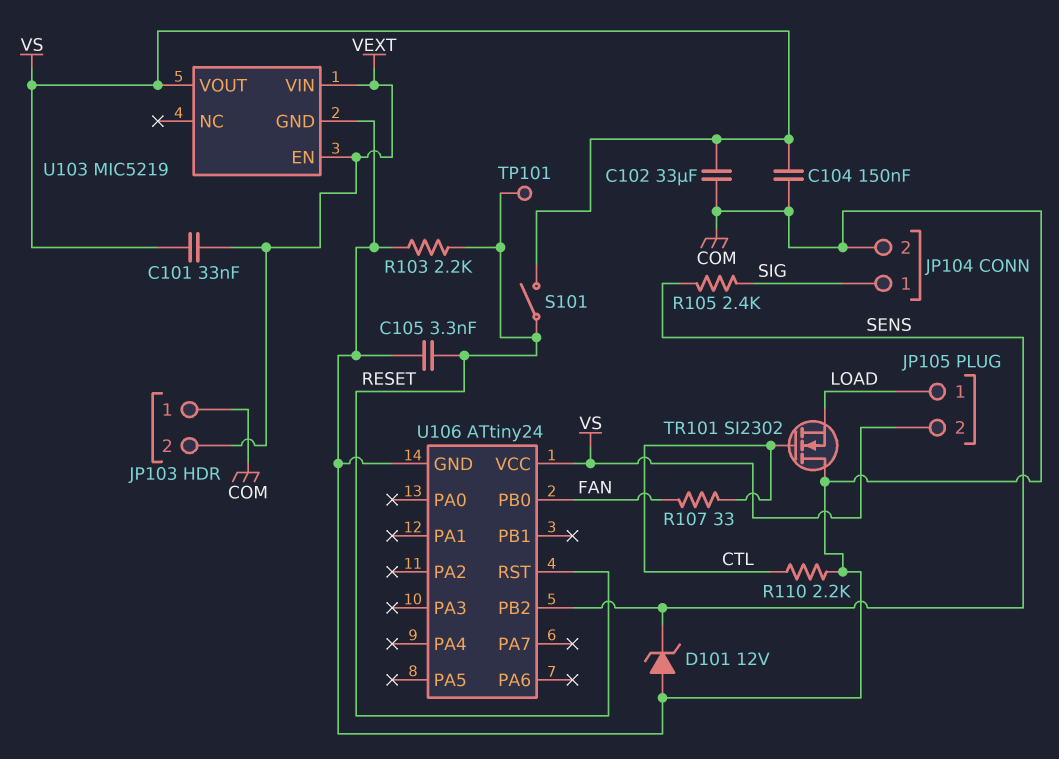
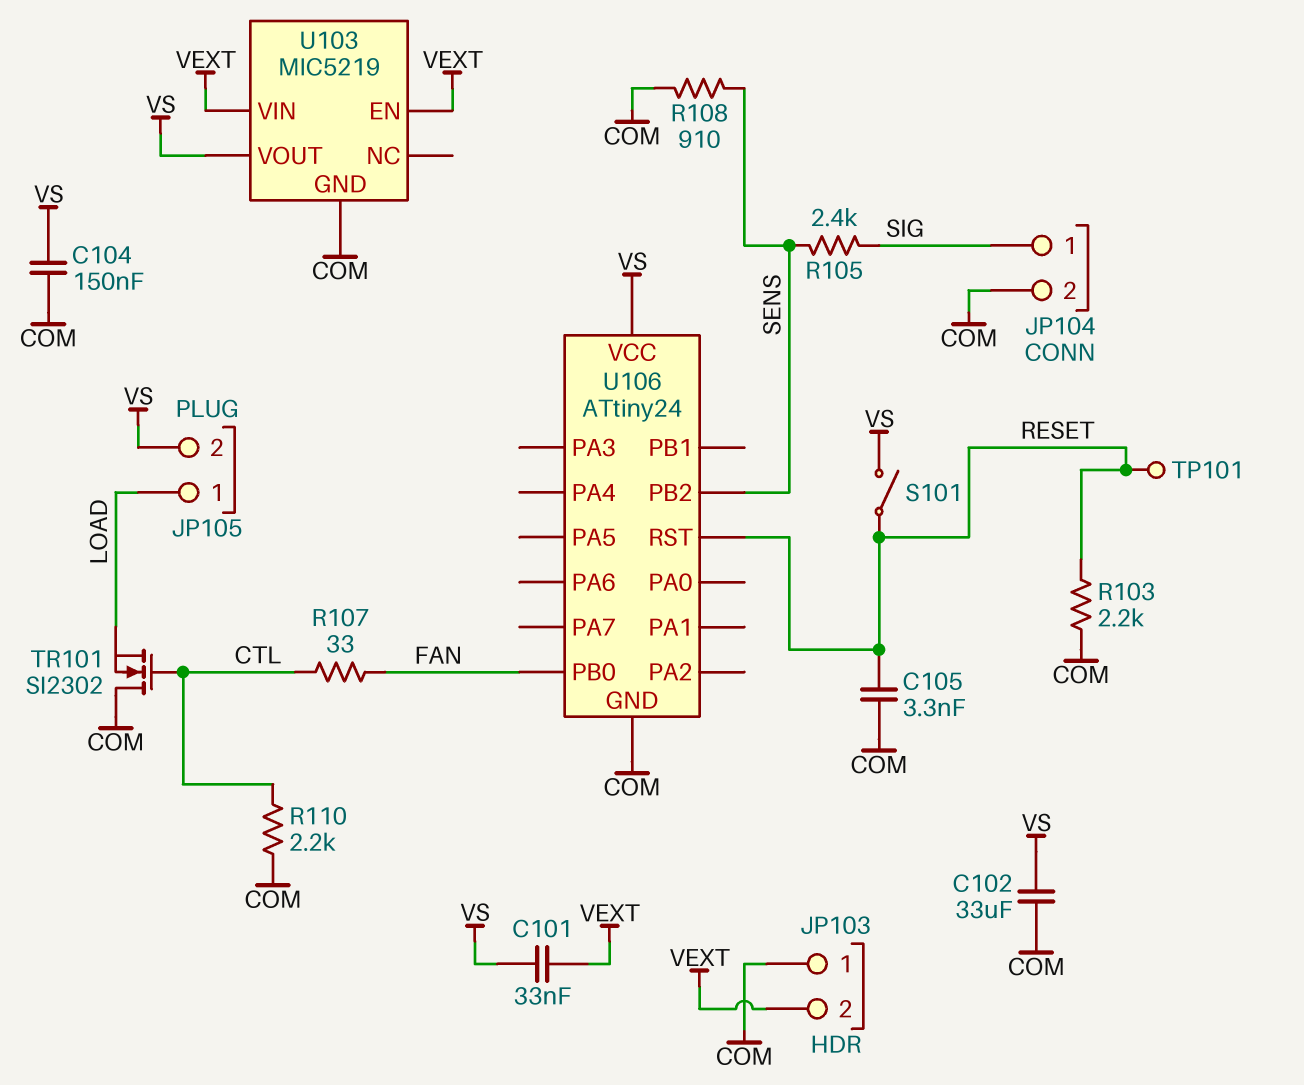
D101: zener 12V (A COM, K SENS) -> none
R108: none -> 910 (COM, SENS)

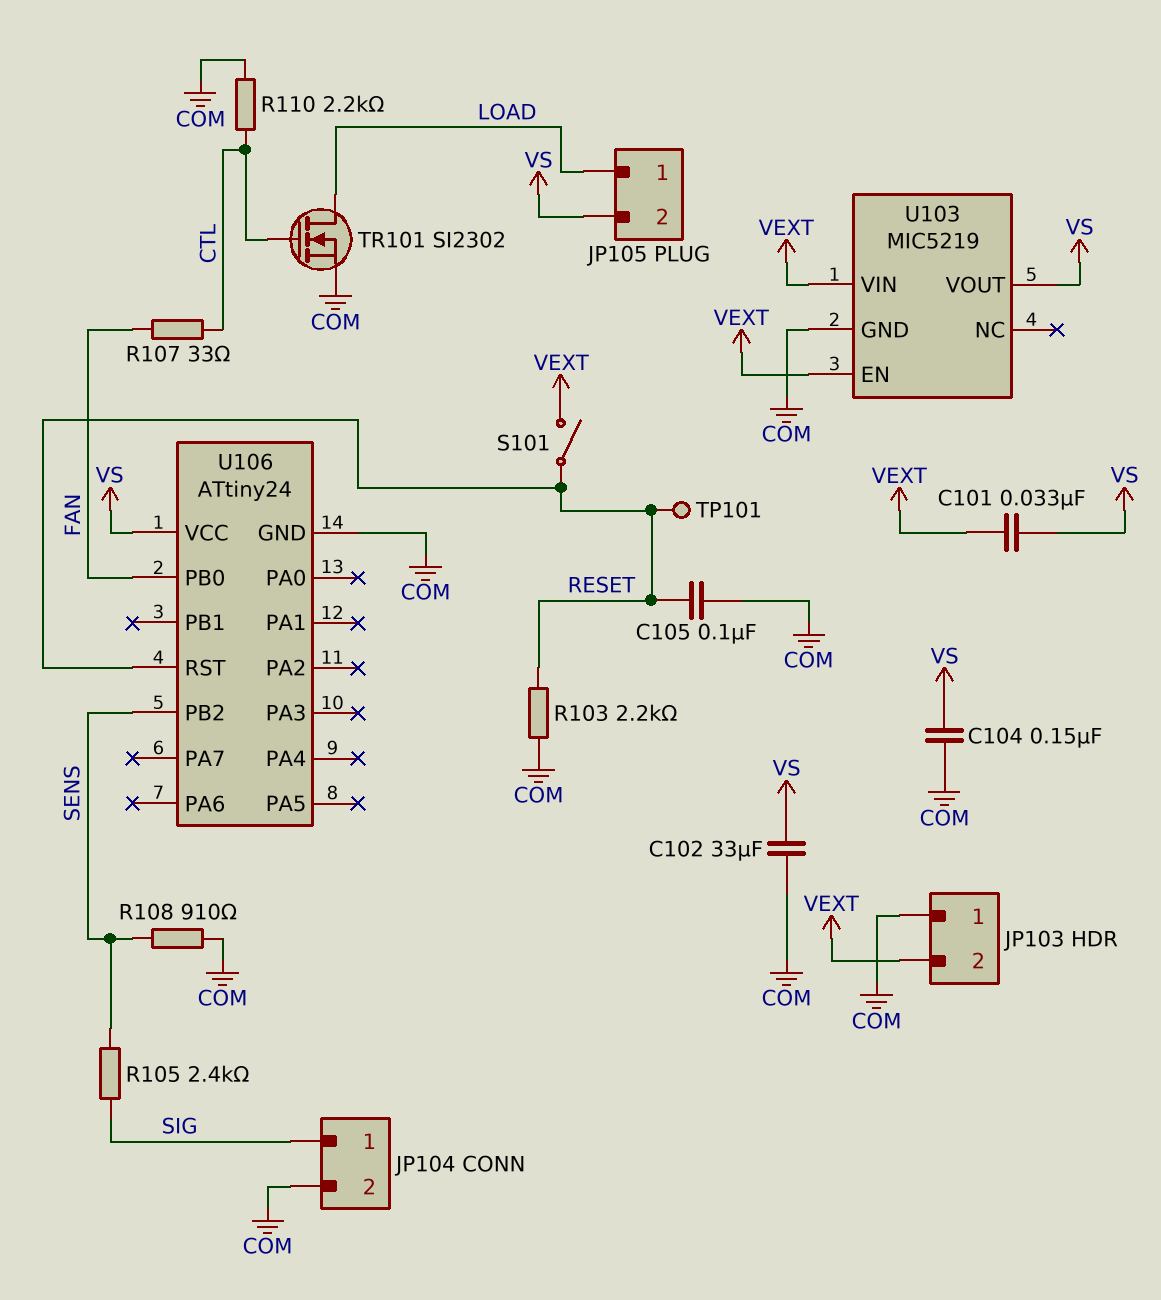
C105: 3.3nF (COM, RESET) -> 100nF (COM, RESET)
S101: switch (RESET, VS) -> switch (RESET, VEXT)
TR101: NMOS SI2302 (G CTL, D COM, S LOAD) -> NMOS SI2302 (G CTL, D LOAD, S COM)

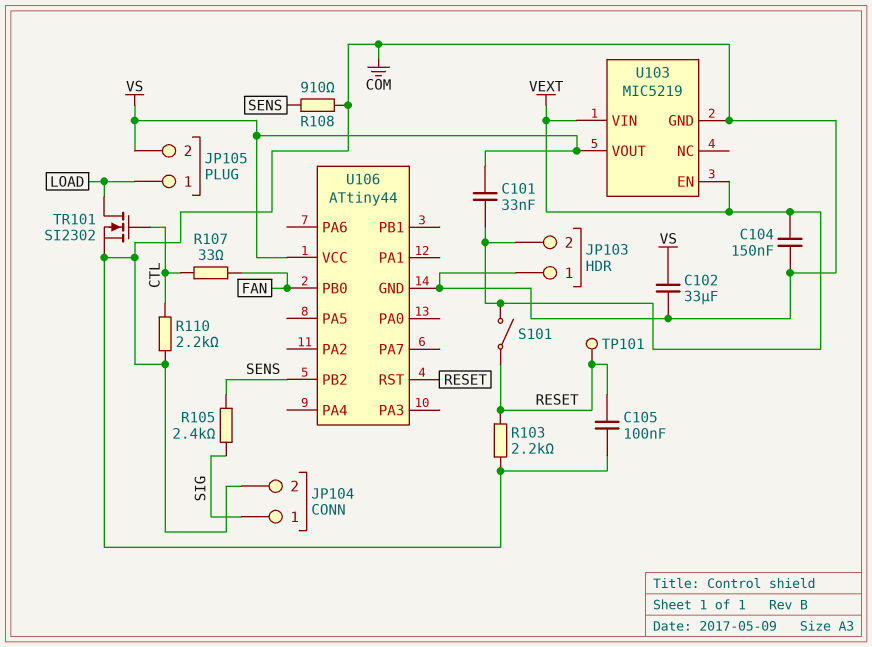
C104: 150nF (COM, VS) -> 150nF (COM, VEXT)
U106: ATtiny24 -> ATtiny44

